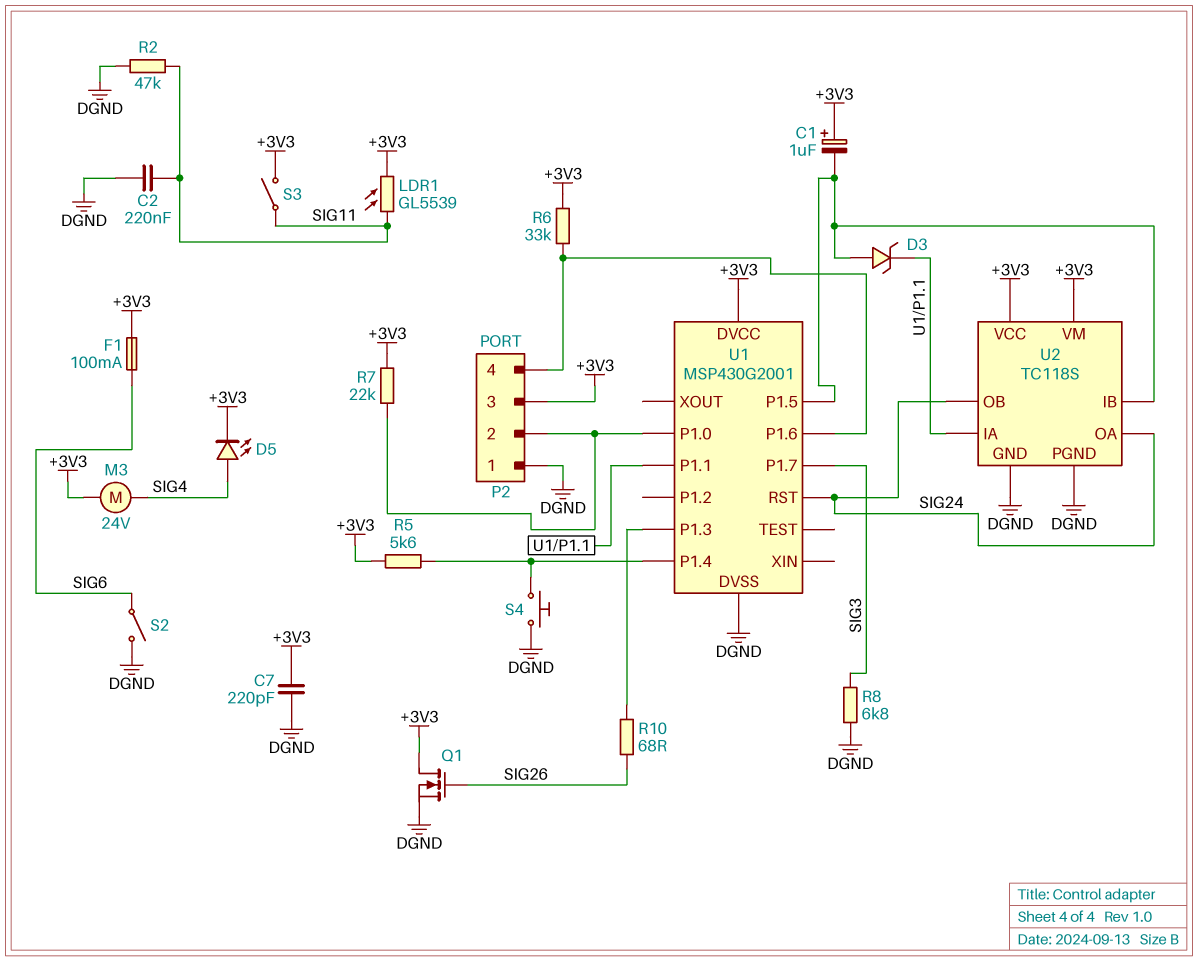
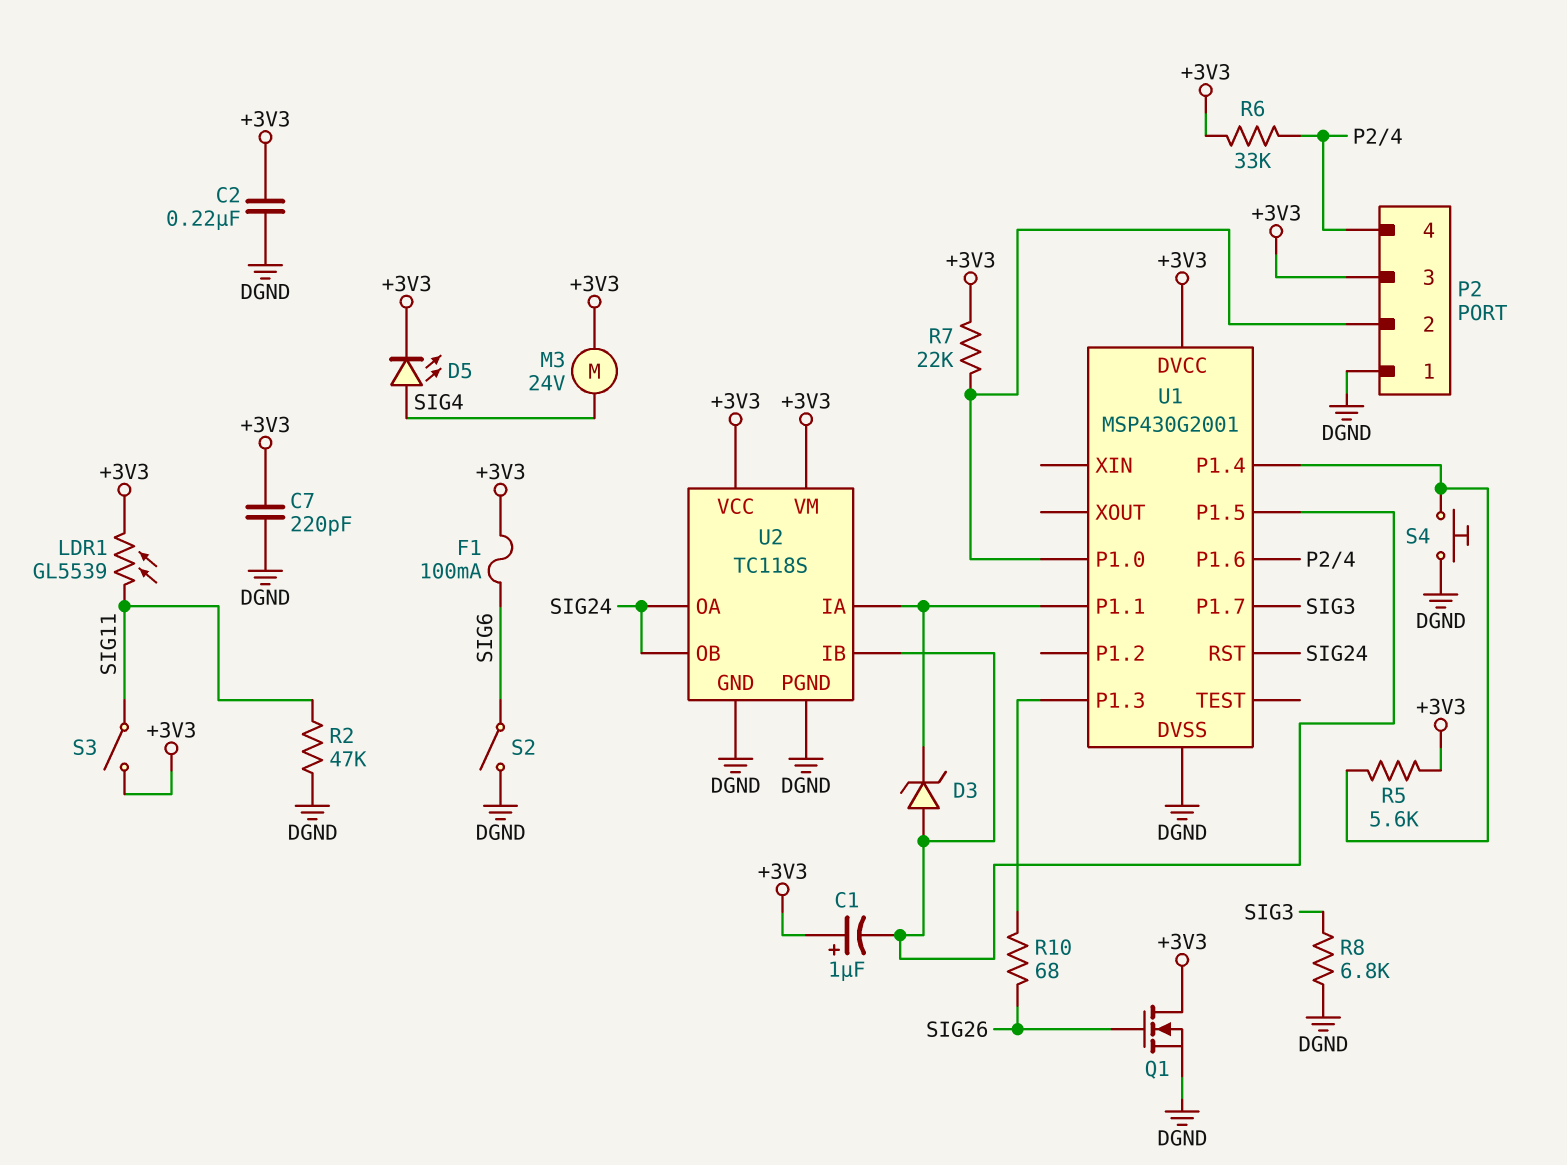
C2: 220nF (DGND, SIG11) -> 220nF (+3V3, DGND)

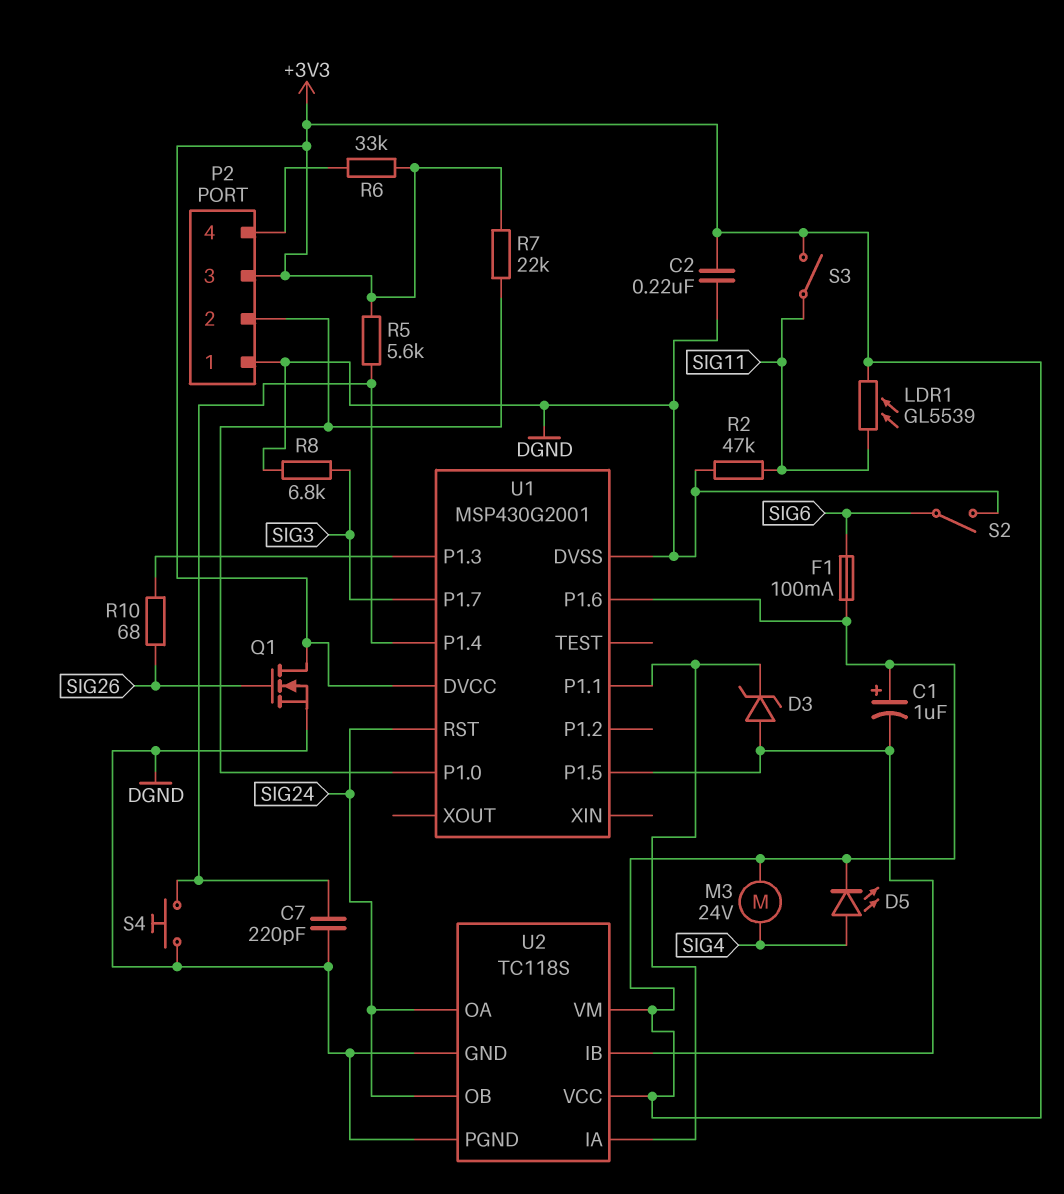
C7: 220pF (+3V3, DGND) -> 220pF (DGND, U1/P1.4)
U1 pin P1.6: P2/4 -> +3V3

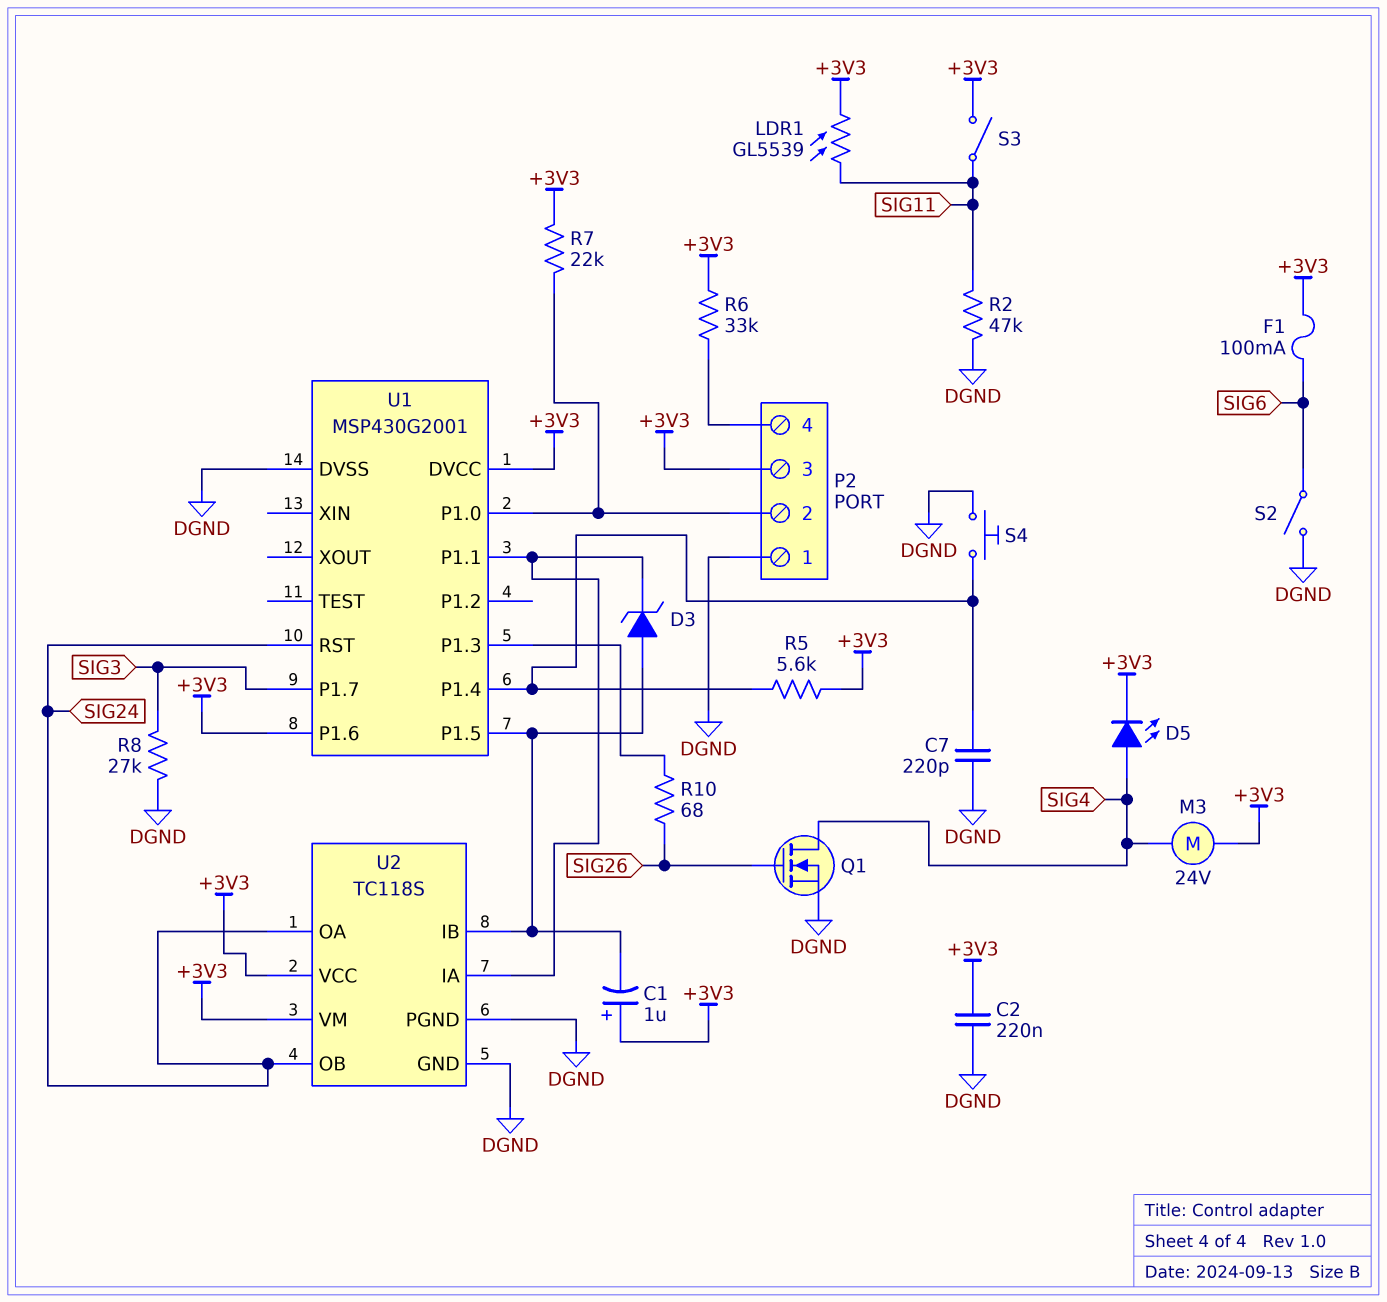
Q1: NMOS (G SIG26, D +3V3, S DGND) -> NMOS (G SIG26, D SIG4, S DGND)
R8: 6.8k (DGND, SIG3) -> 27k (DGND, SIG3)

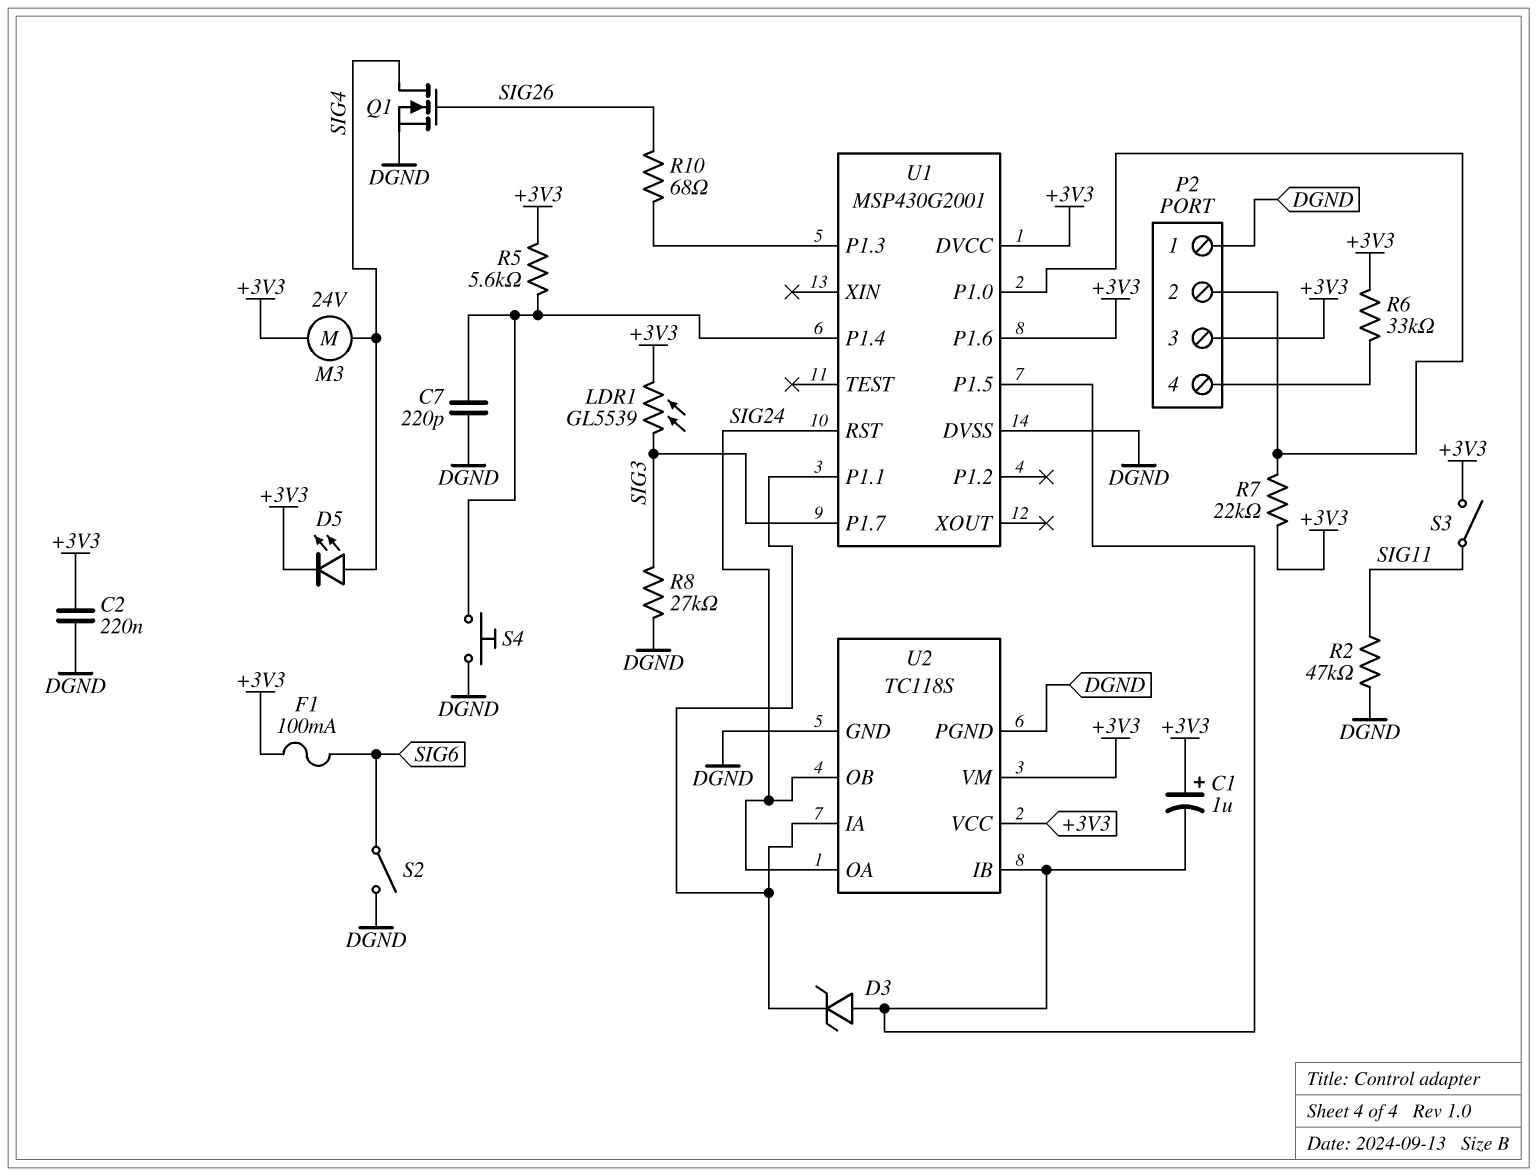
LDR1: GL5539 (+3V3, SIG11) -> GL5539 (+3V3, SIG3)

